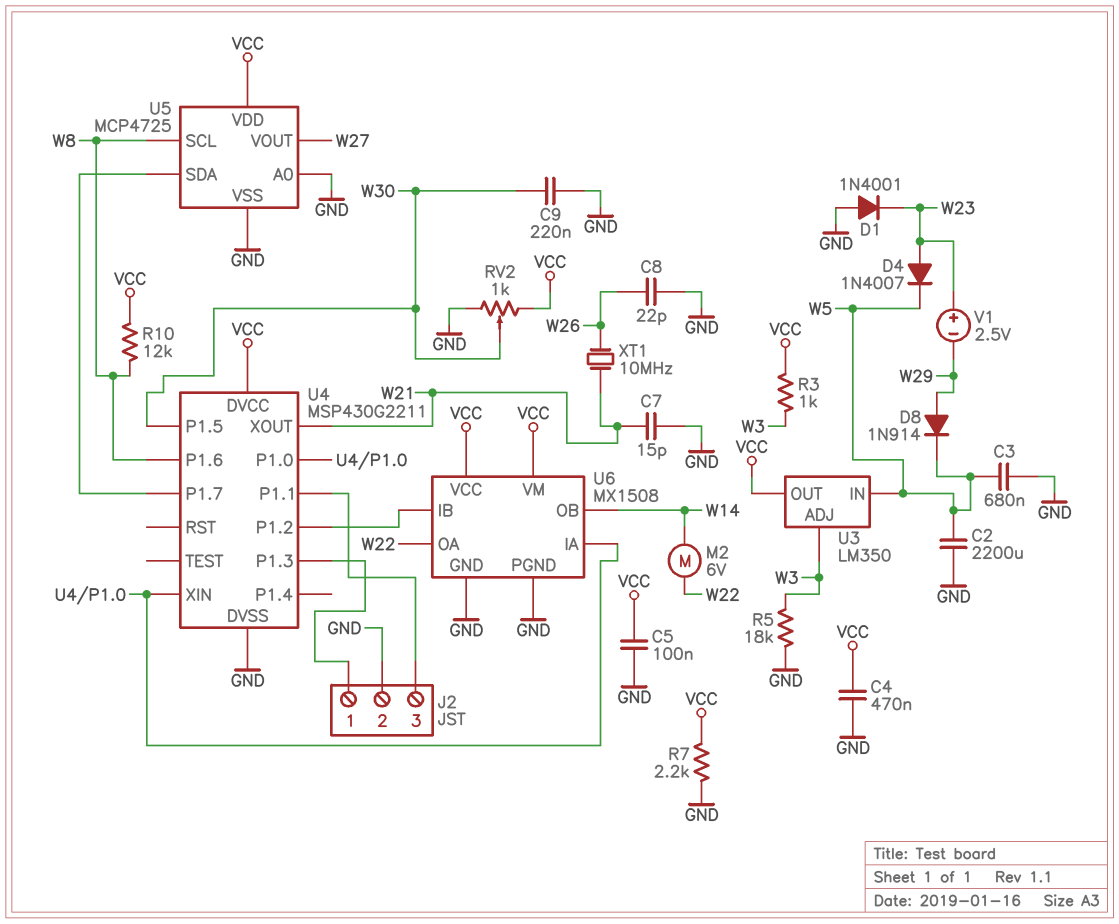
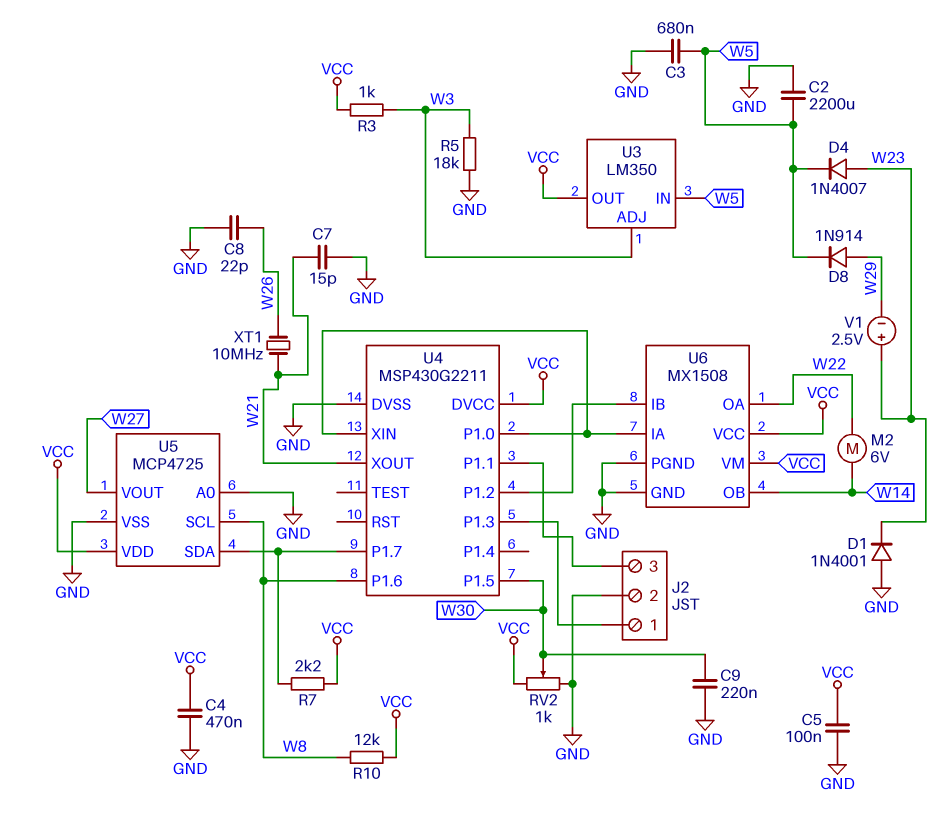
R7: 2.2k (GND, VCC) -> 2.2k (U4/P1.7, VCC)

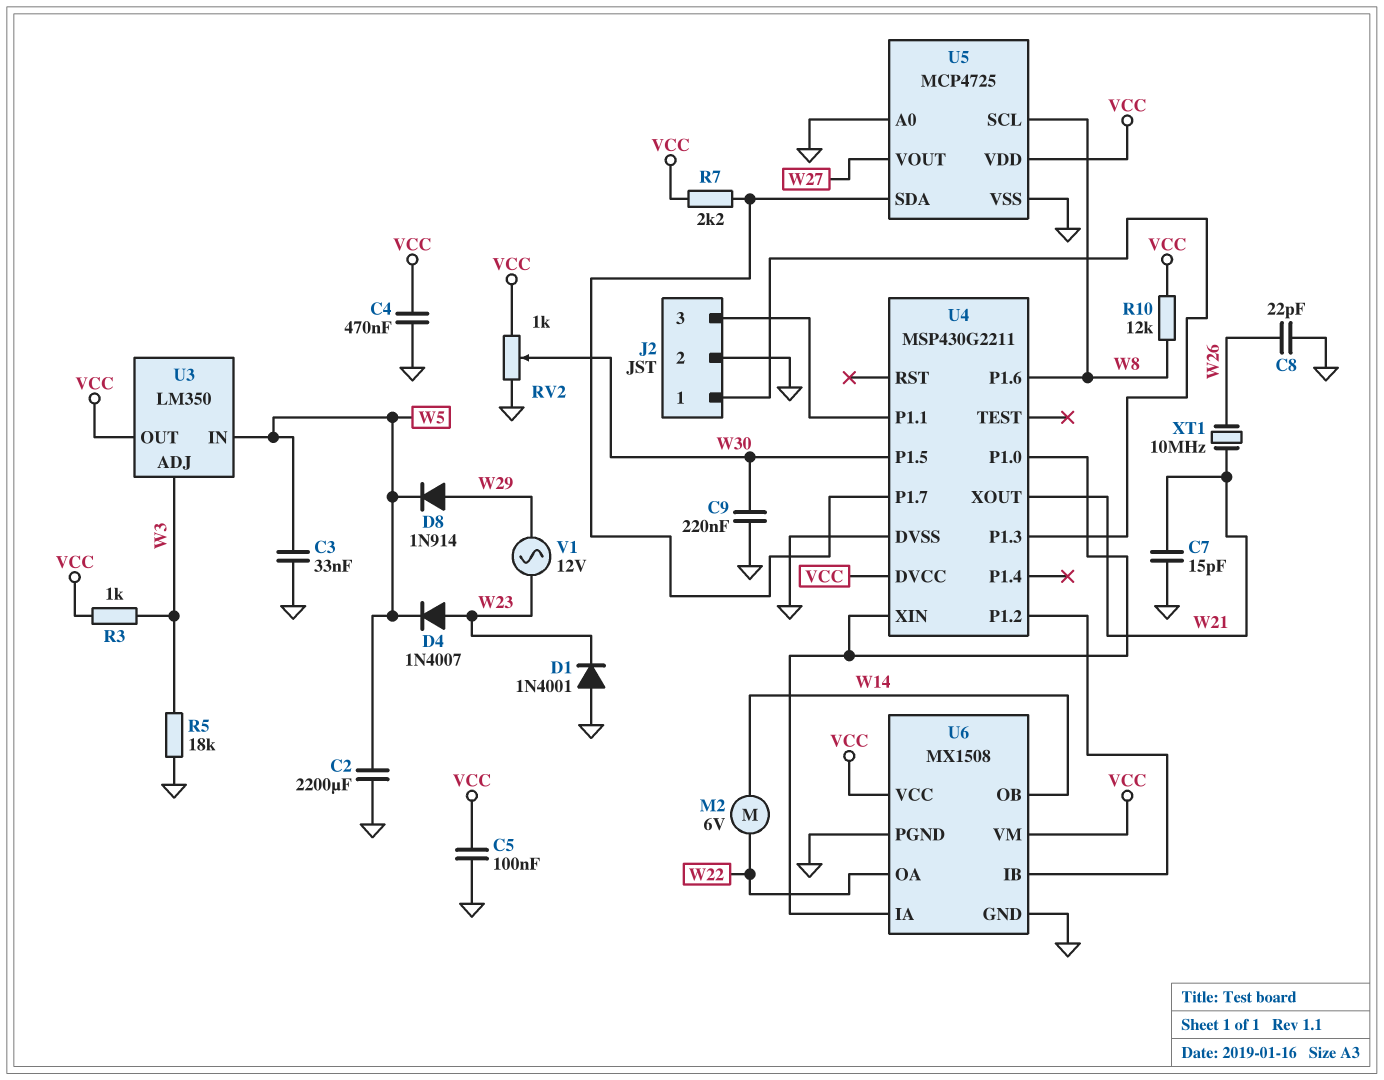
C3: 680nF (GND, W5) -> 33nF (GND, W5)
V1: 2.5V (plus W23, minus W29) -> AC 12V (W23, W29)

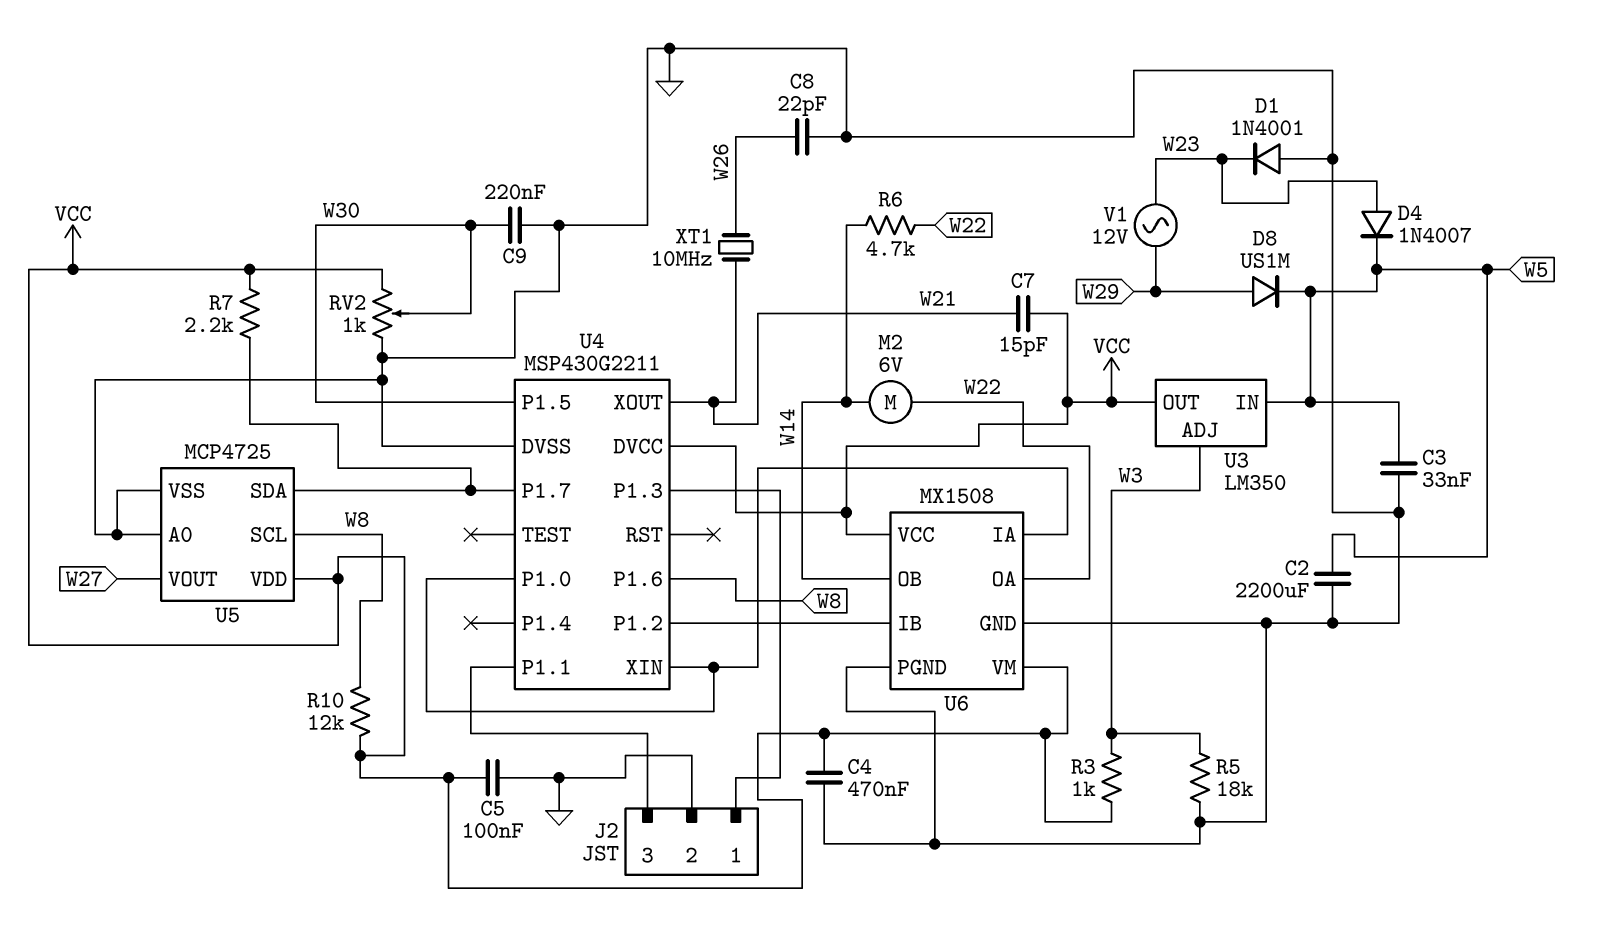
C7: 15pF (GND, W21) -> 15pF (VCC, W21)
D8: diode 1N914 (A W29, K W5) -> diode US1M (A W29, K W5)
R6: none -> 4.7k (W14, W22)

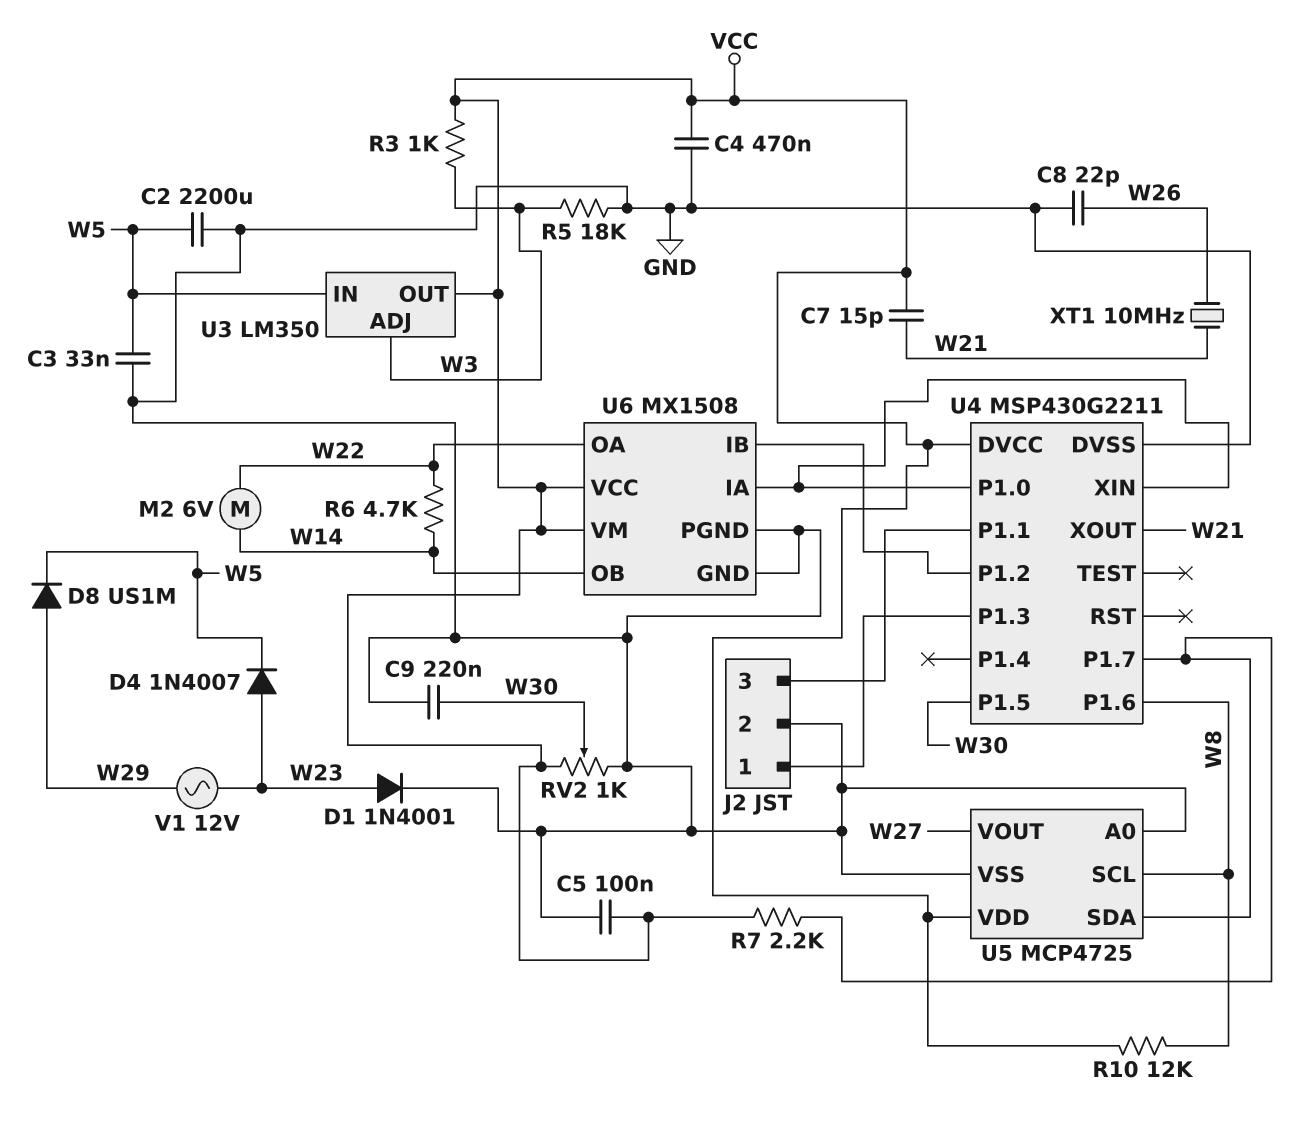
D1: diode 1N4001 (A GND, K W23) -> diode 1N4001 (A W23, K GND)

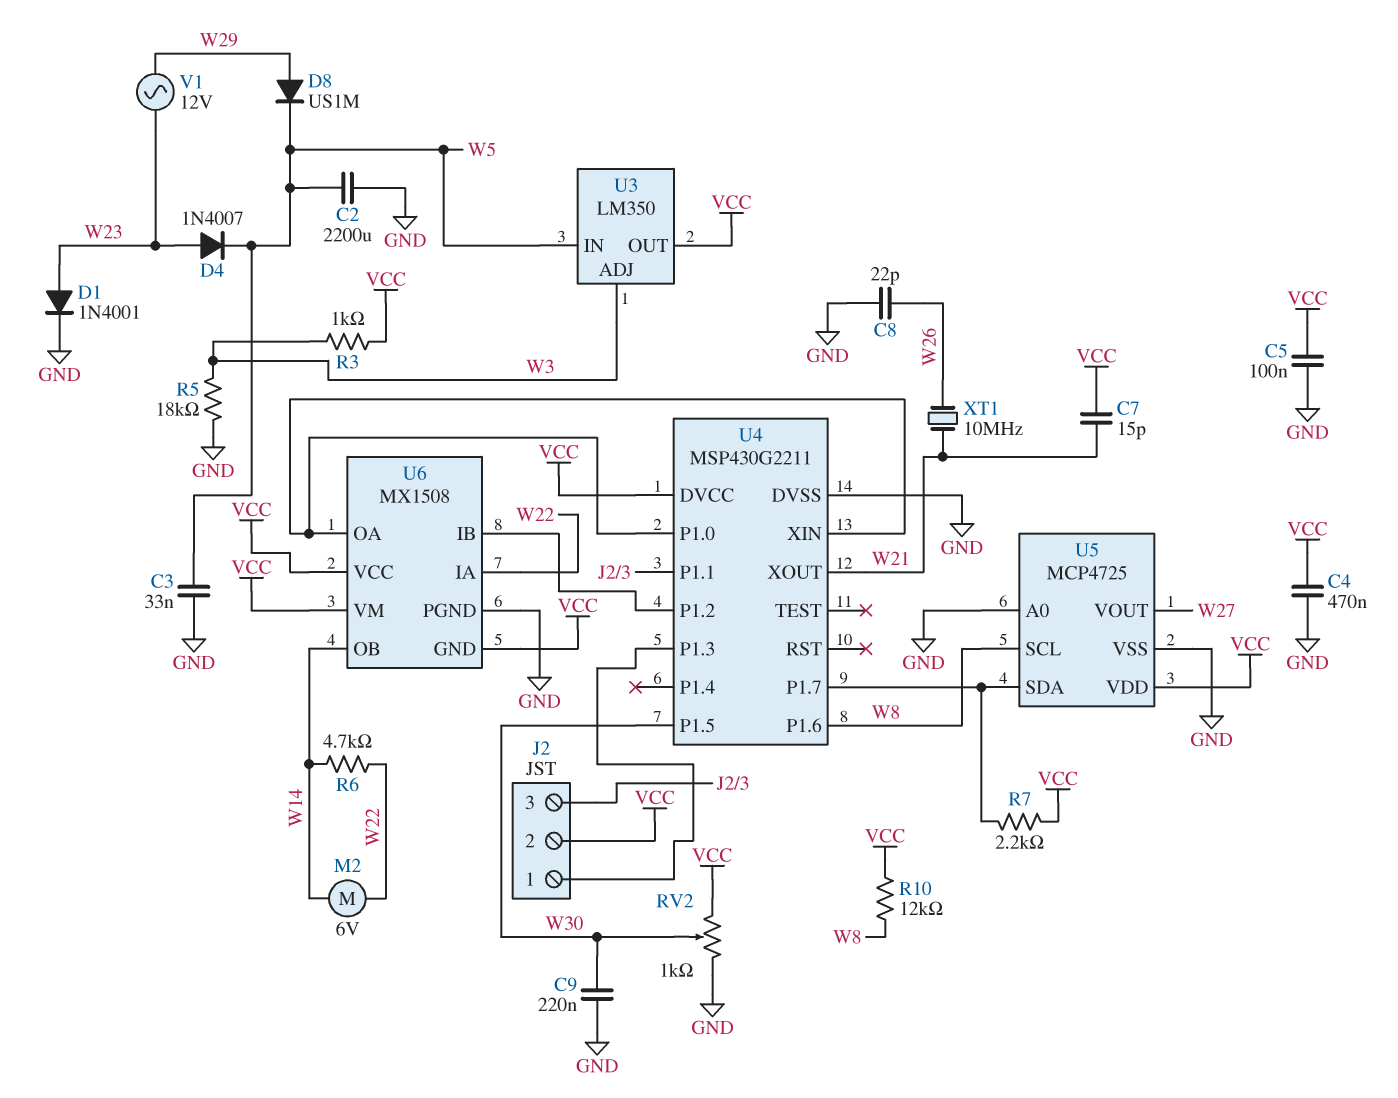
J2 pin 2: GND -> VCC
U6 pin GND: GND -> VCC
U6 pin IA: U4/P1.0 -> W22
U6 pin OA: W22 -> U4/P1.0

